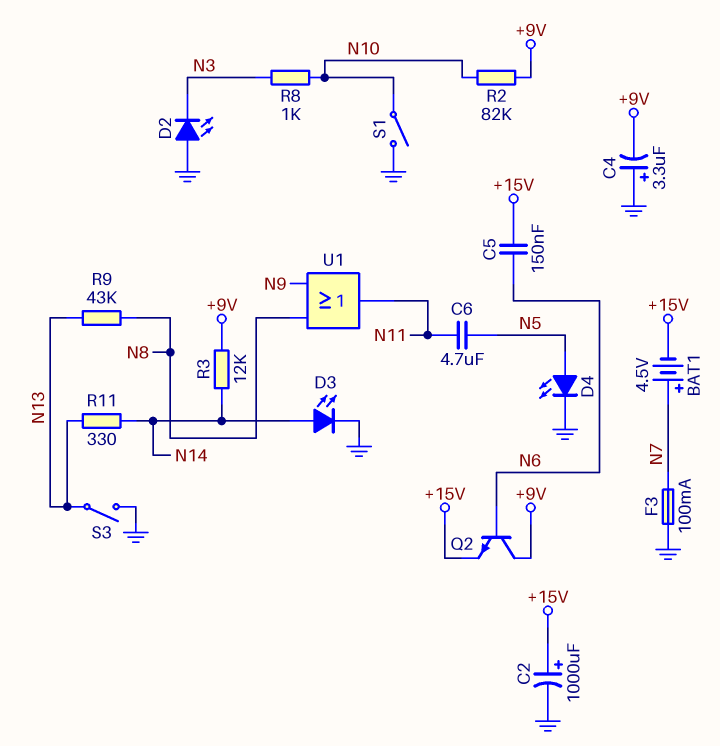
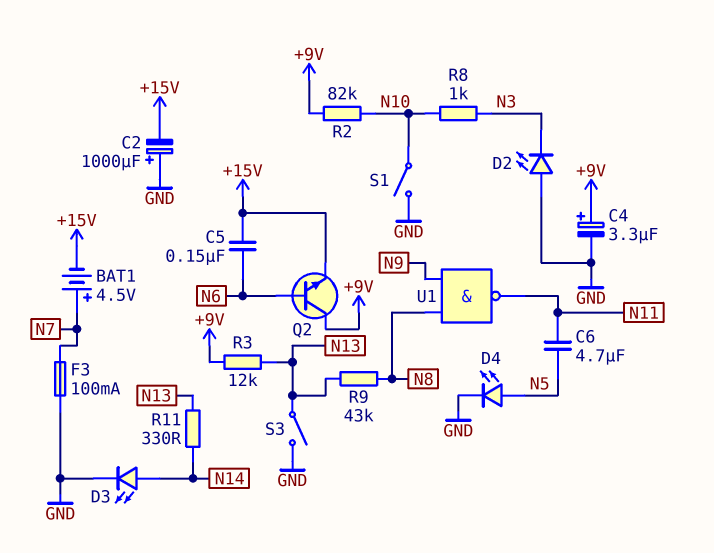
C2: 1000uF (plus +15V, minus GND) -> 1000uF (plus GND, minus +15V)
C4: 3.3uF (plus GND, minus +9V) -> 3.3uF (plus +9V, minus GND)
R3: 12k (+9V, N14) -> 12k (+9V, N13)
U1: OR (in N8, in N9, out N11) -> NAND (in N8, in N9, out N11)

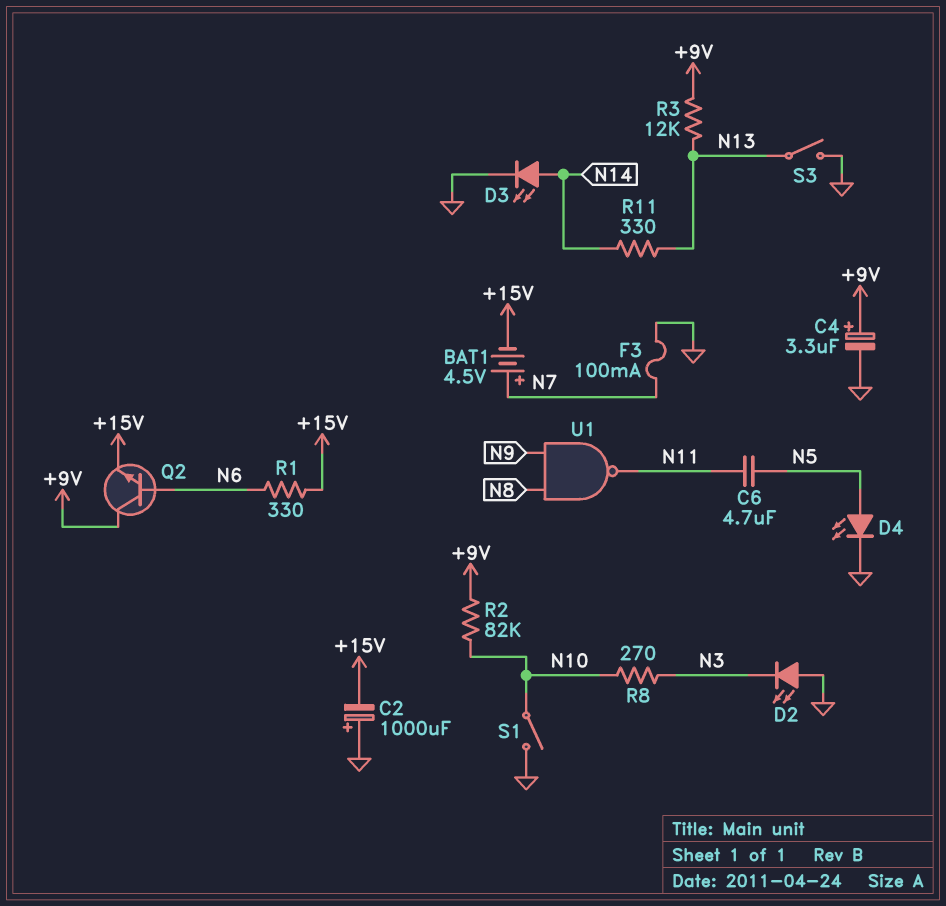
C5: 150nF (+15V, N6) -> none
R1: none -> 330 (+15V, N6)
R8: 1k (N3, N10) -> 270 (N3, N10)
R9: 43k (N8, N13) -> none

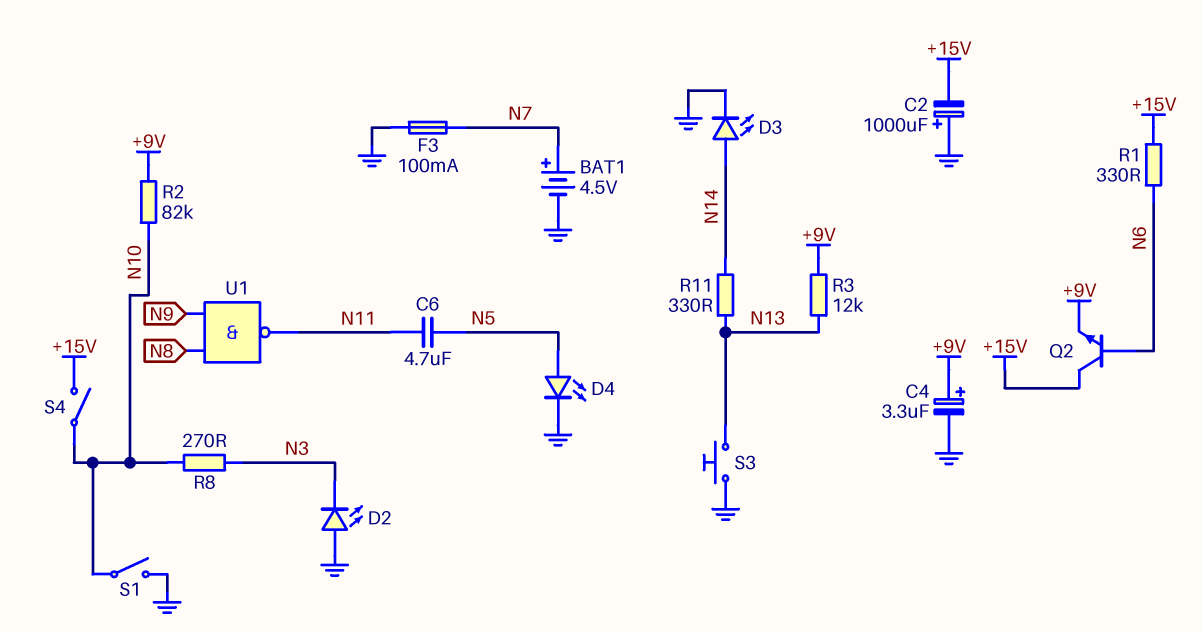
BAT1: 4.5V (plus N7, minus +15V) -> 4.5V (plus N7, minus GND)
Q2: NPN (B N6, C +9V, E +15V) -> NPN (B N6, C +15V, E +9V)
S3: switch (GND, N13) -> button (GND, N13)
S4: none -> switch (+15V, N10)

